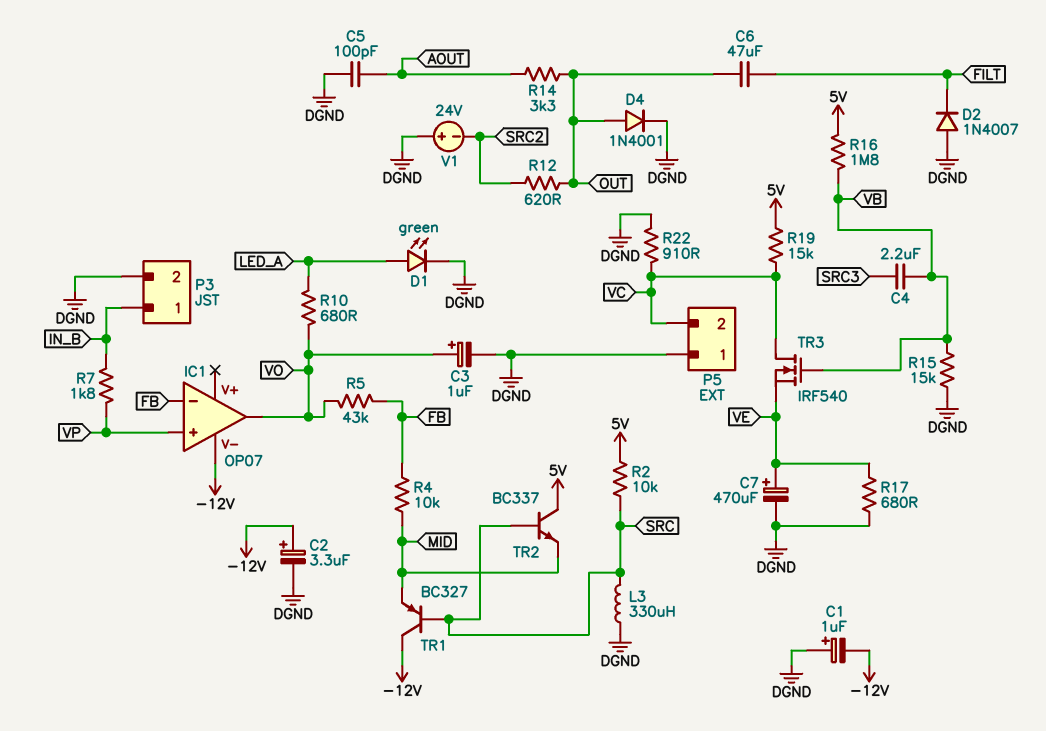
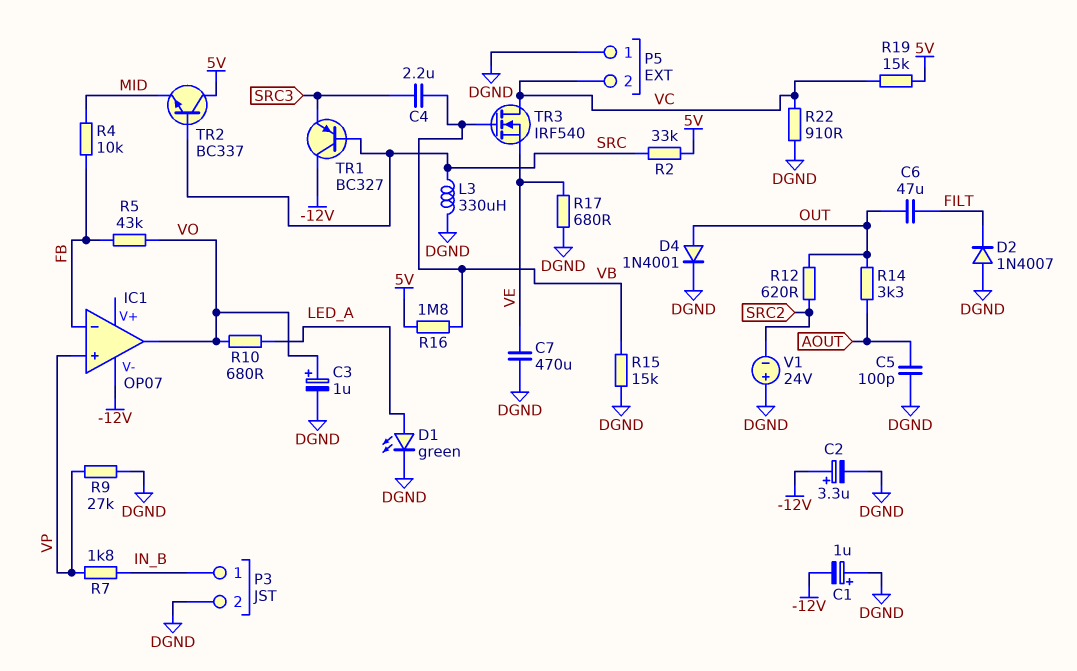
C7: 470uF (plus VE, minus DGND) -> 470uF (DGND, VE)
R2: 10k (5V, SRC) -> 33k (5V, SRC)
R9: none -> 27k (DGND, VP)
TR1: PNP BC327 (B SRC, C -12V, E MID) -> PNP BC327 (B SRC, C -12V, E SRC3)

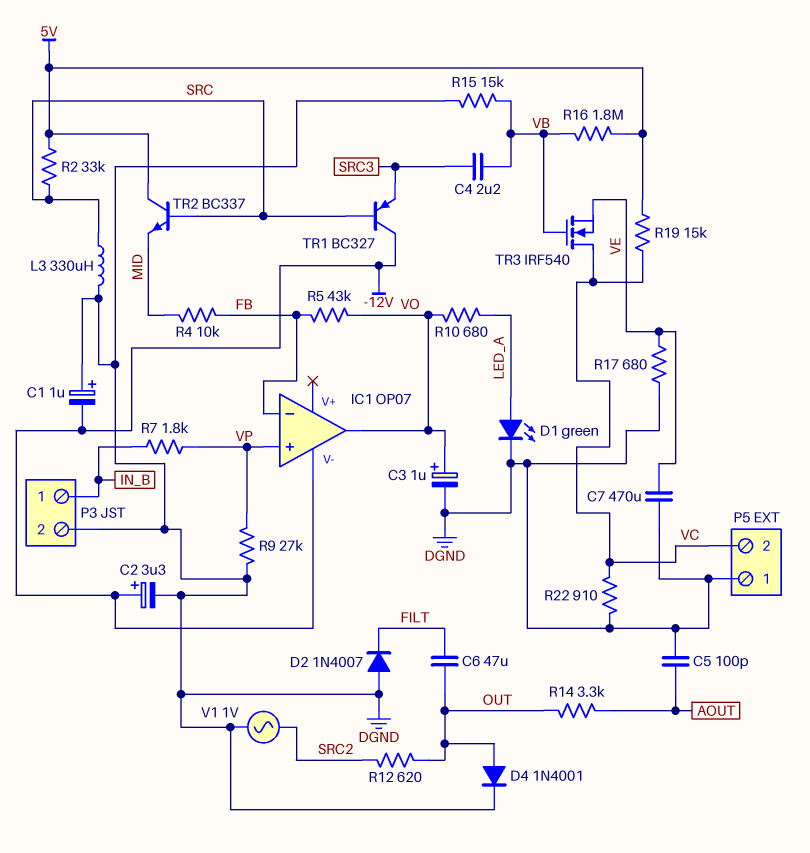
V1: 24V (plus DGND, minus SRC2) -> AC 1V (DGND, SRC2)

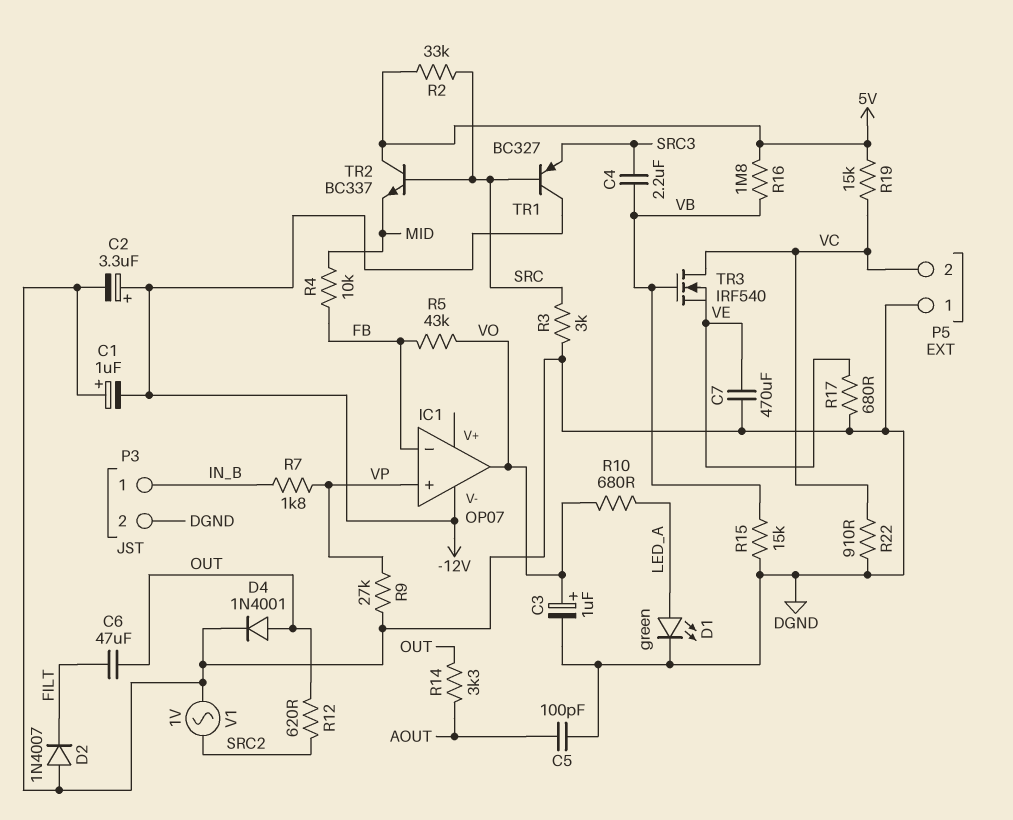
L3: 330uH (DGND, SRC) -> none
R3: none -> 3k (DGND, SRC)

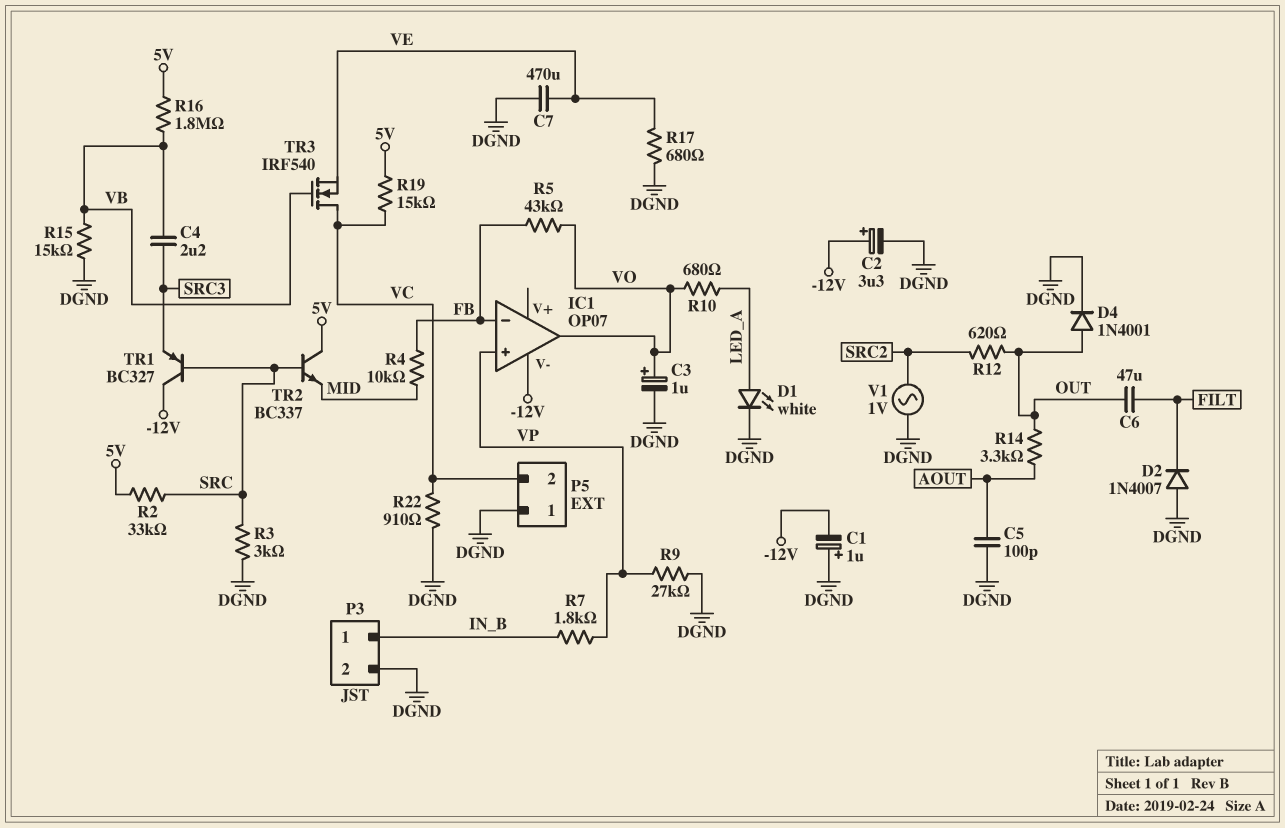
D1: LED green (A LED_A, K DGND) -> LED white (A LED_A, K DGND)

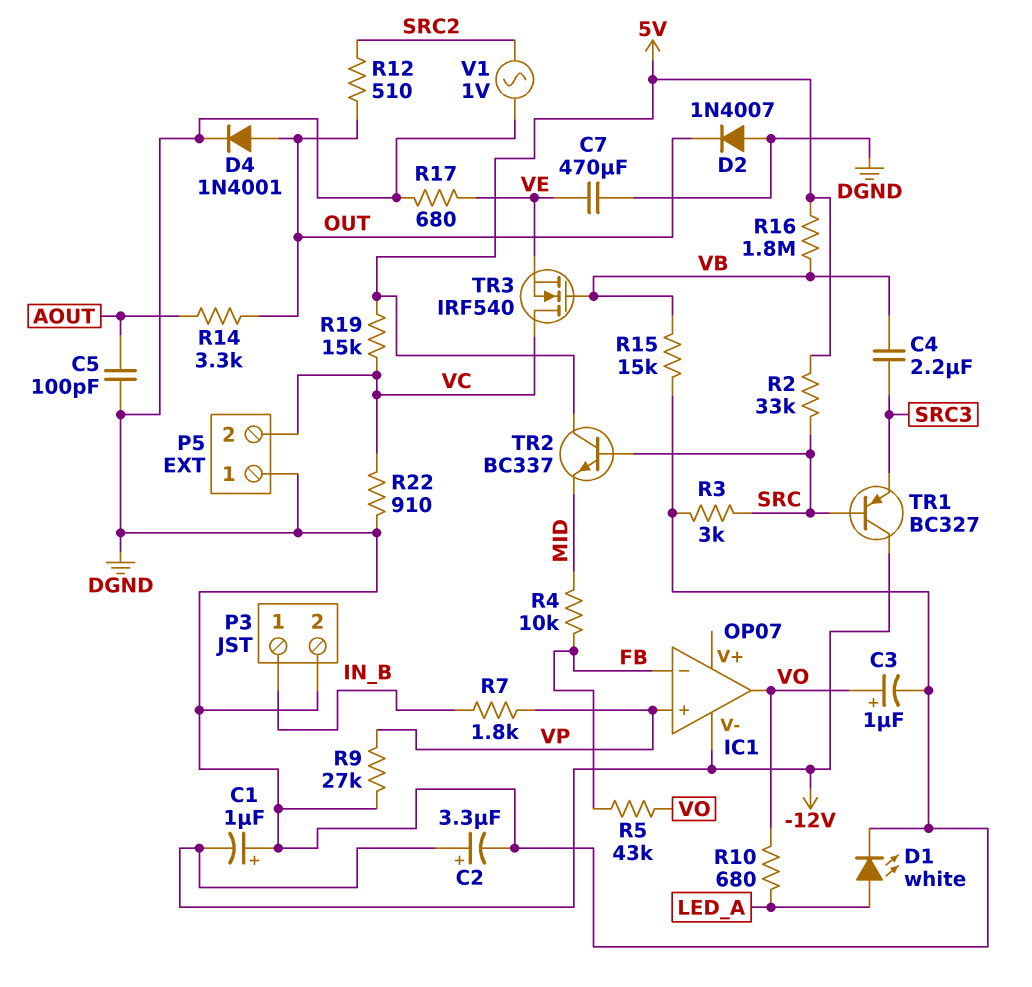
C6: 47uF (FILT, OUT) -> none
D2: diode 1N4007 (A DGND, K FILT) -> diode 1N4007 (A DGND, K OUT)
R12: 620 (OUT, SRC2) -> 510 (OUT, SRC2)

